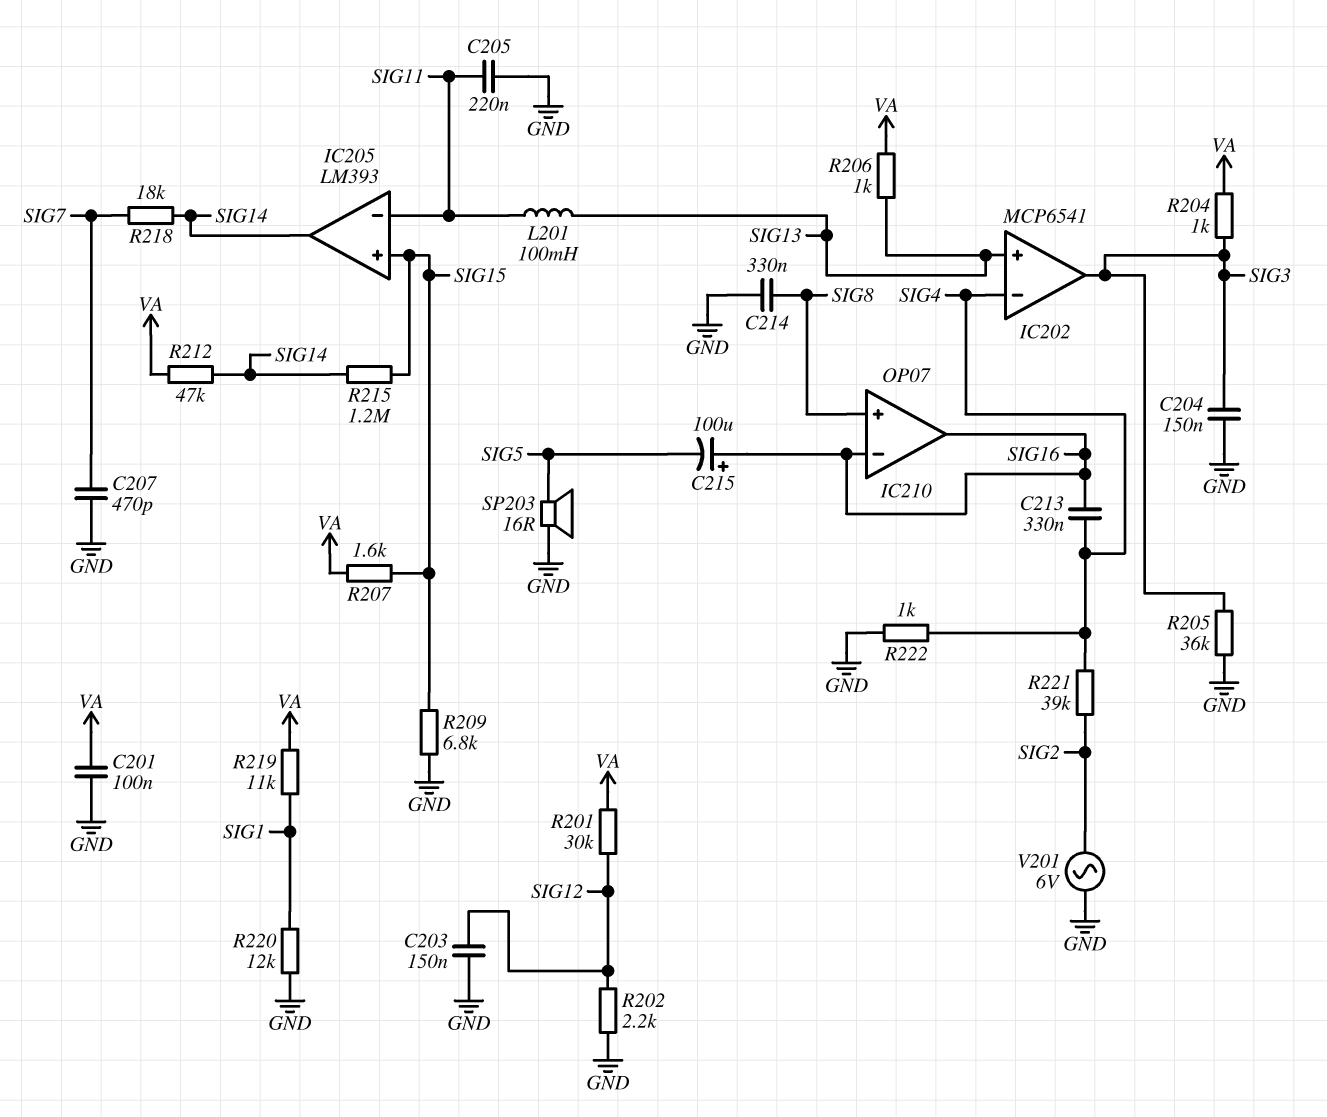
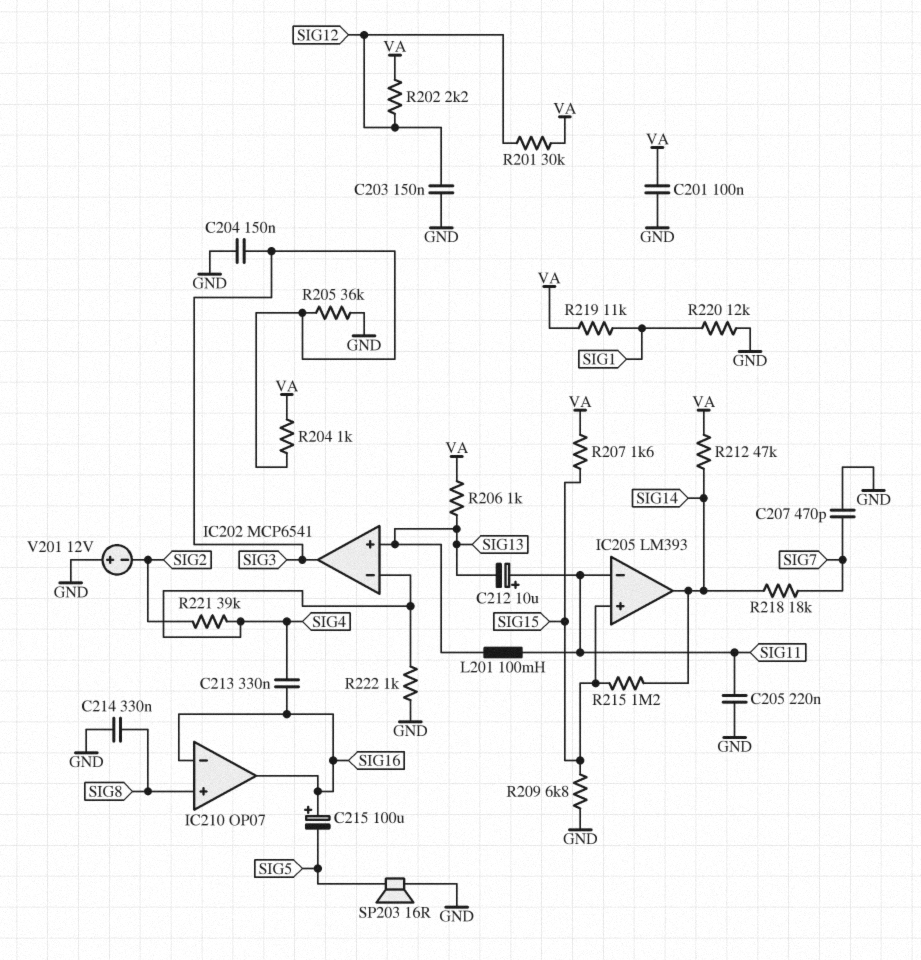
C212: none -> 10uF (plus SIG11, minus SIG13)
R202: 2.2k (GND, SIG12) -> 2.2k (SIG12, VA)
V201: AC 6V (GND, SIG2) -> 12V (plus GND, minus SIG2)

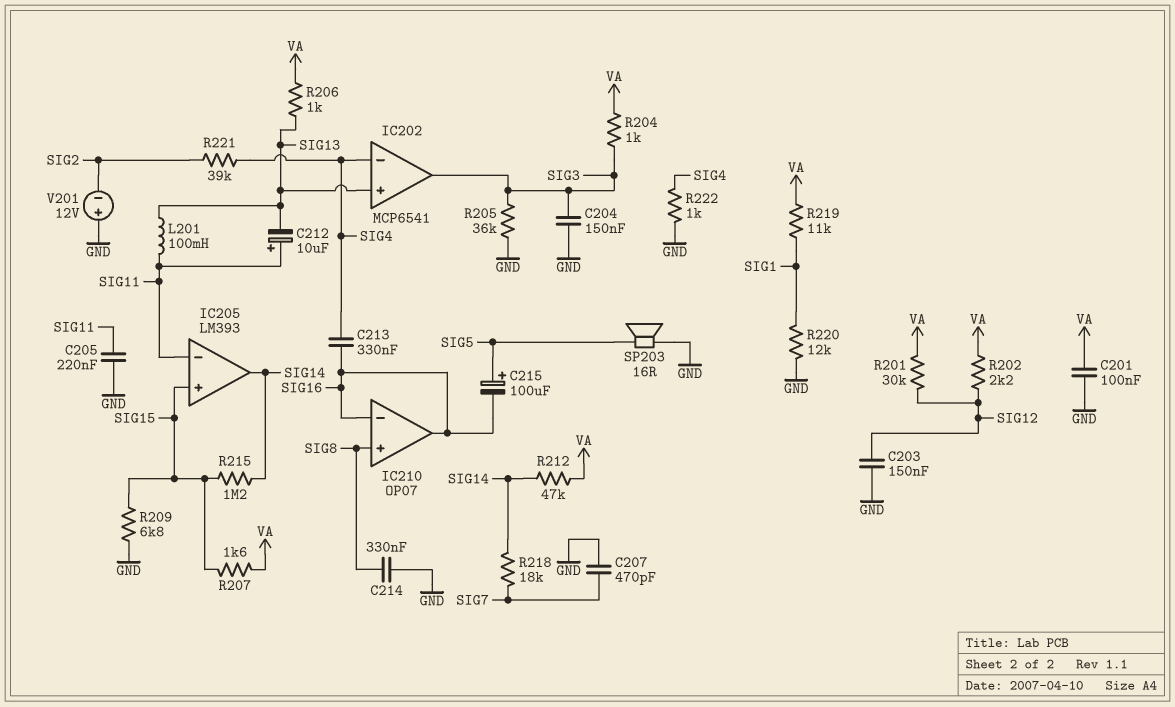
C215: 100uF (plus SIG16, minus SIG5) -> 100uF (plus SIG5, minus SIG16)

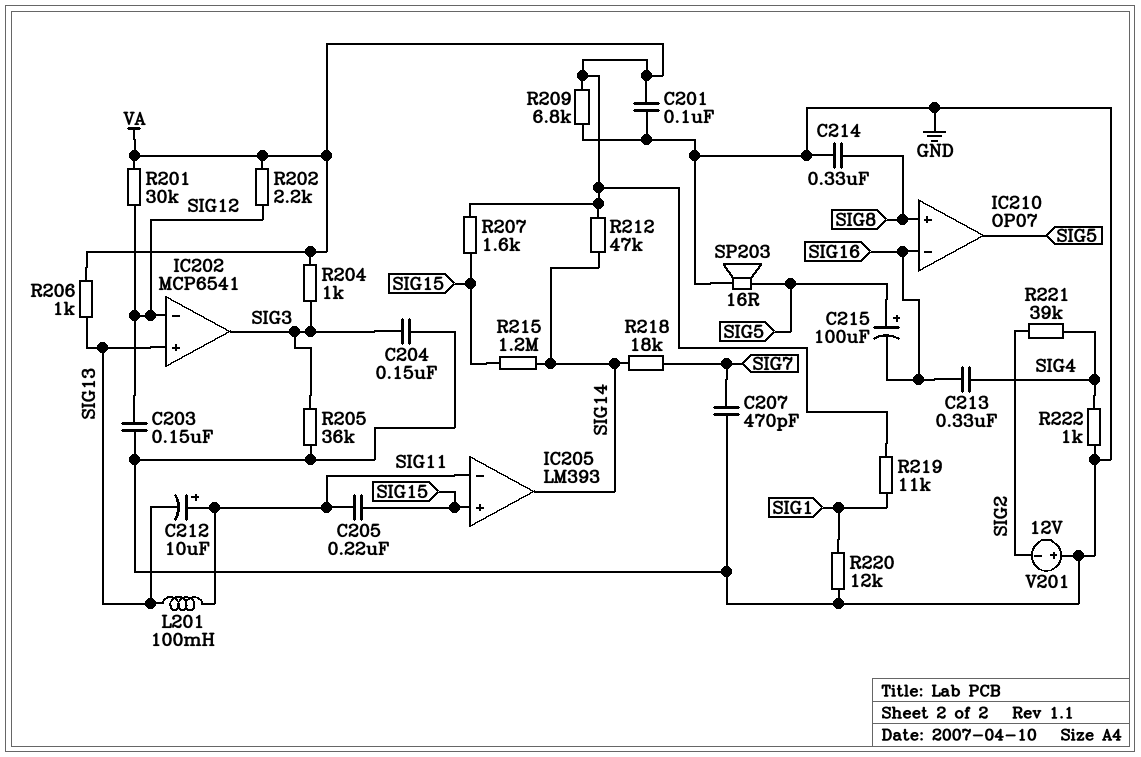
C205: 220nF (GND, SIG11) -> 220nF (SIG11, SIG15)
IC202 pin in-: SIG4 -> SIG12
IC210 pin out: SIG16 -> SIG5
R209: 6.8k (GND, SIG15) -> 6.8k (GND, VA)

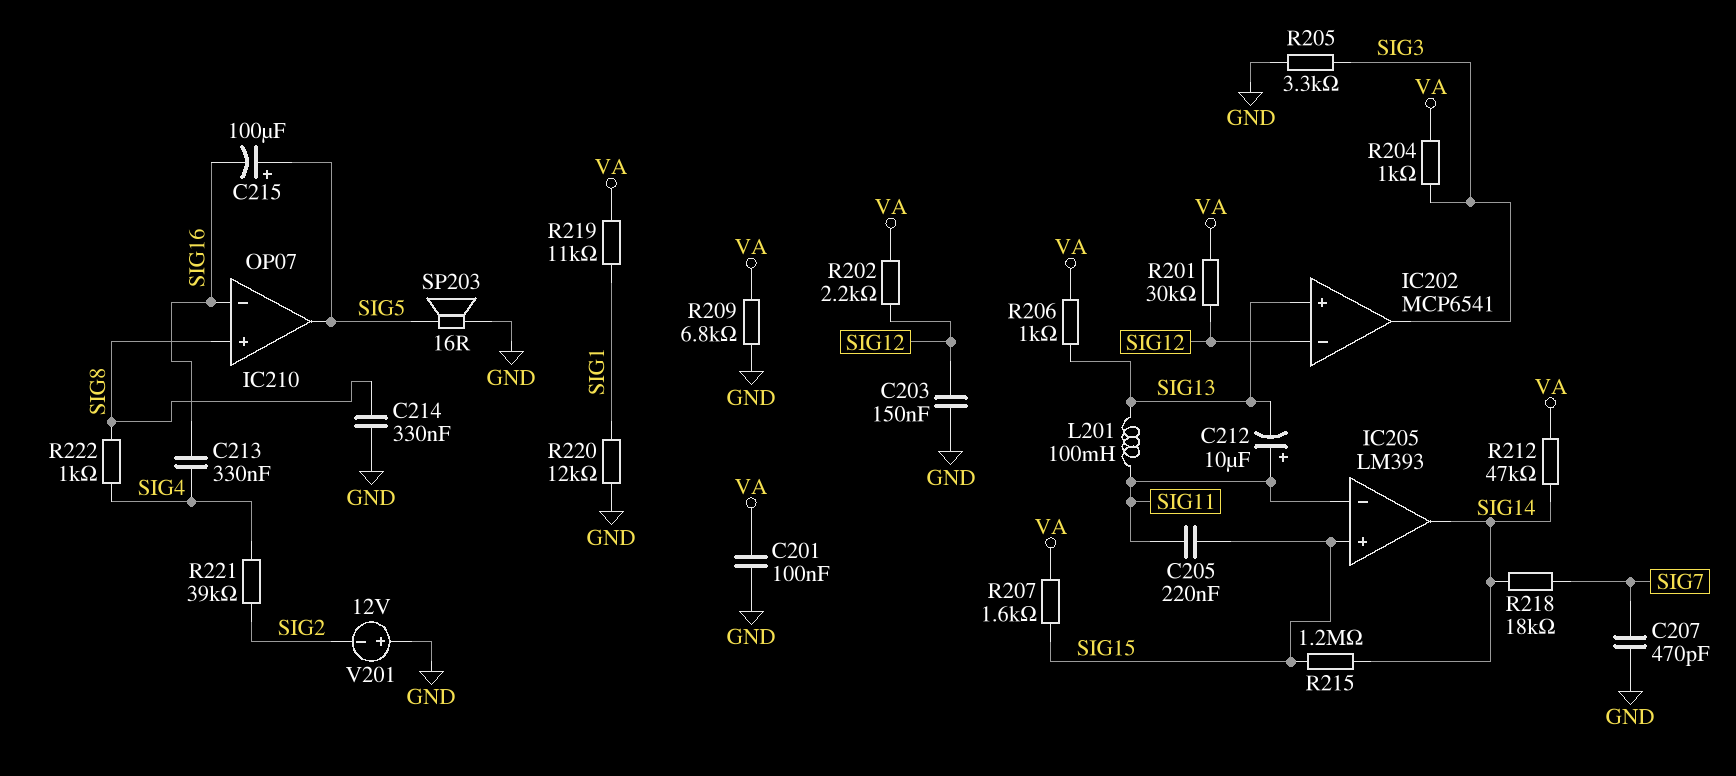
C204: 150nF (GND, SIG3) -> none
R205: 36k (GND, SIG3) -> 3.3k (GND, SIG3)
R222: 1k (GND, SIG4) -> 1k (SIG4, SIG8)

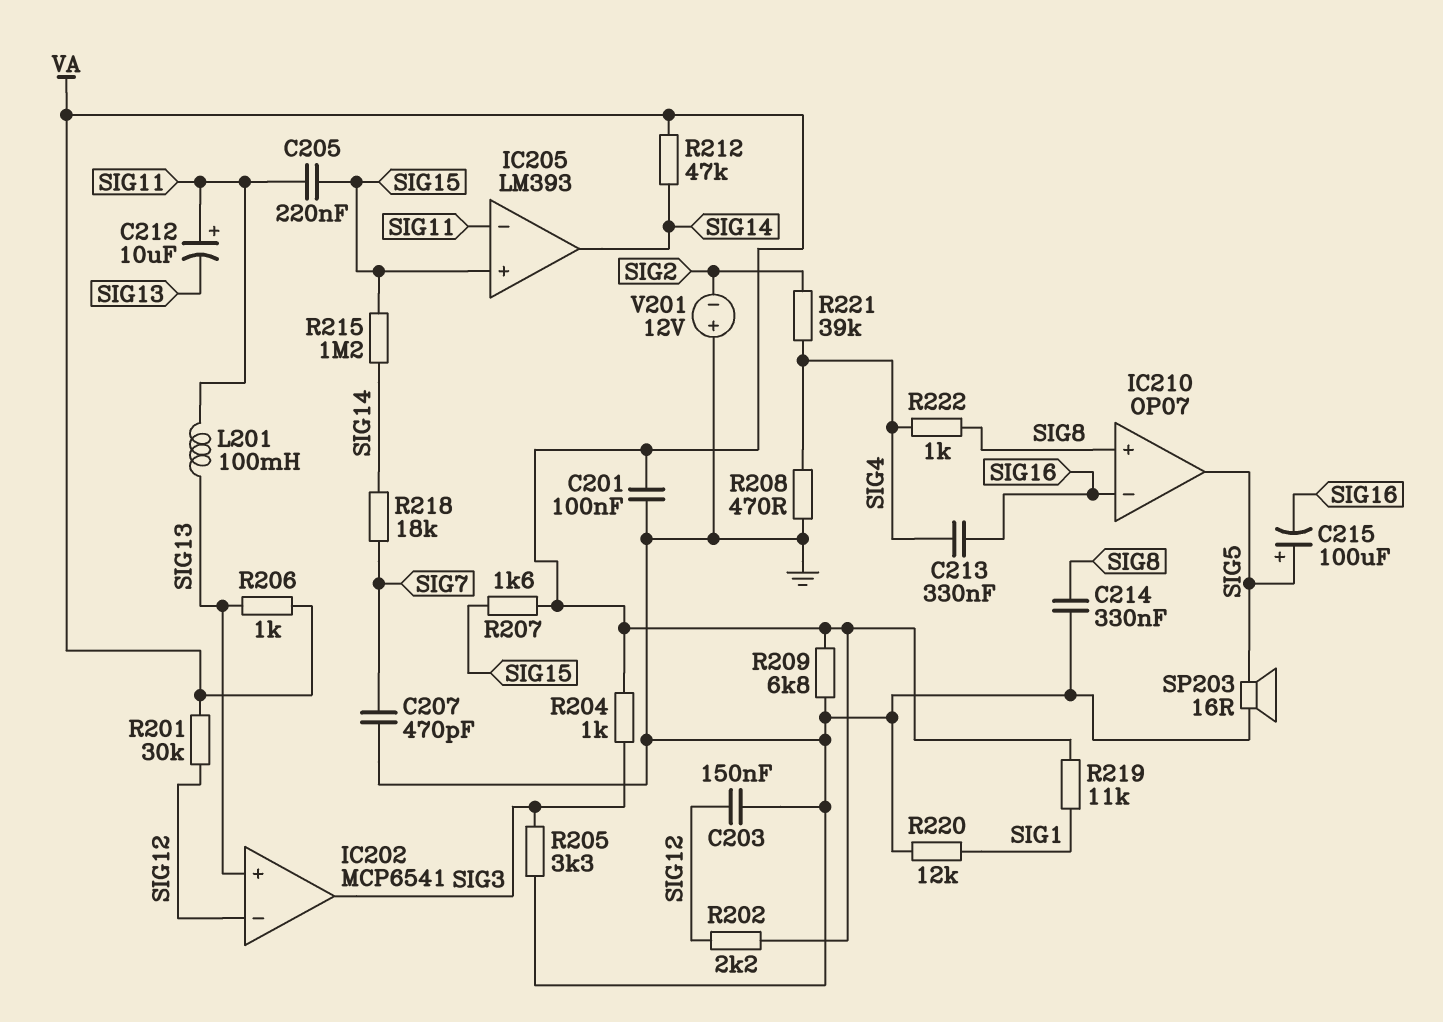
R208: none -> 470 (GND, SIG4)

